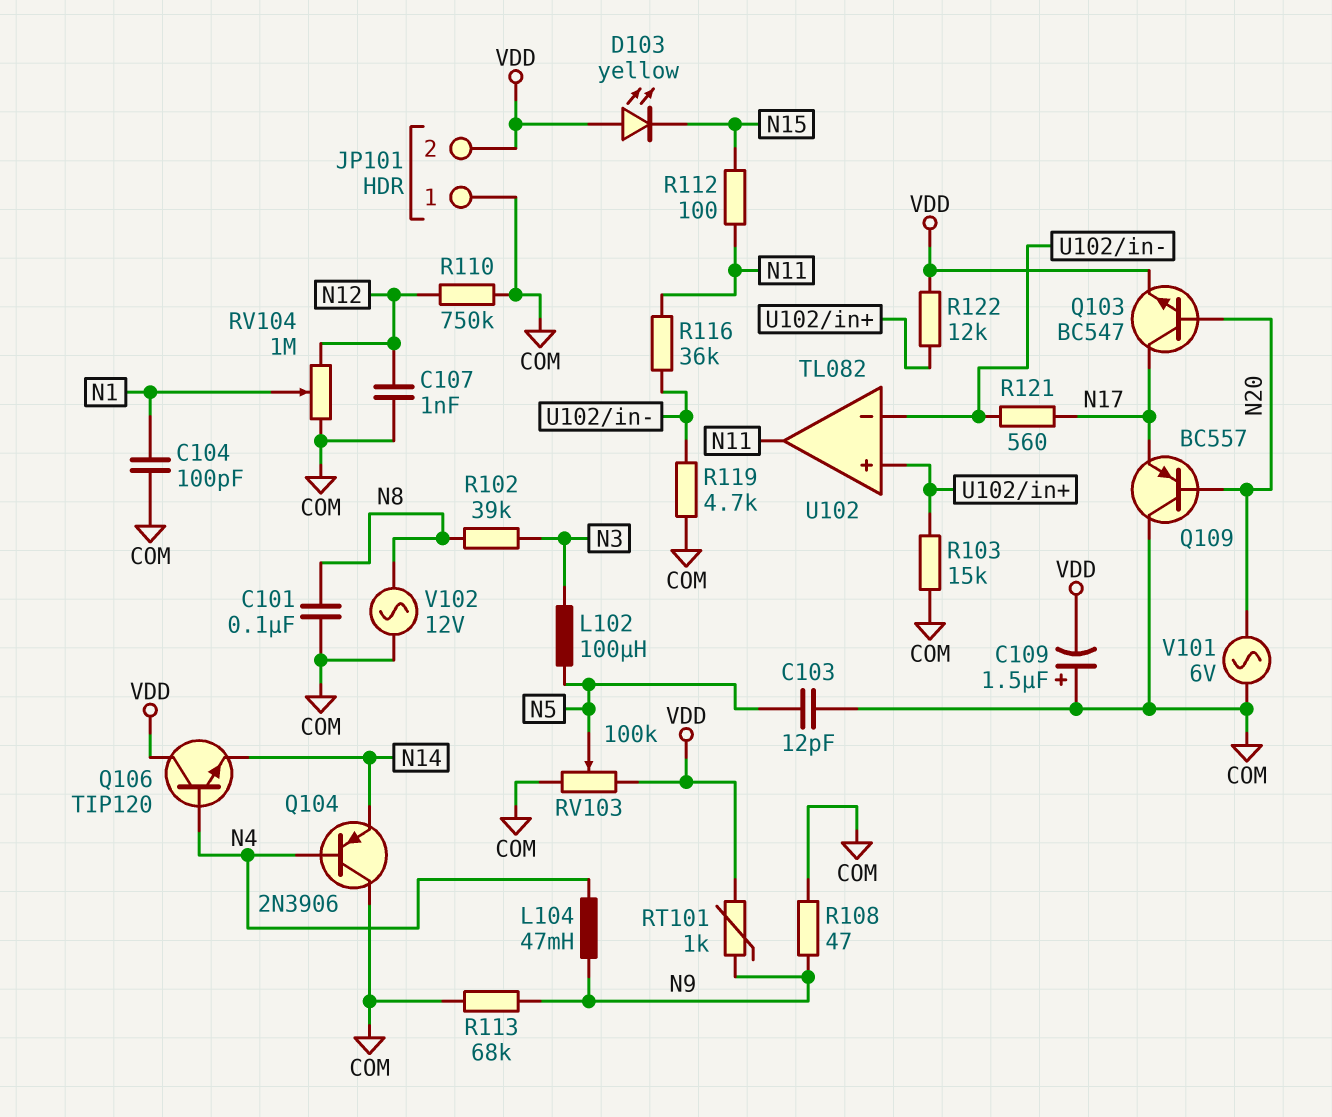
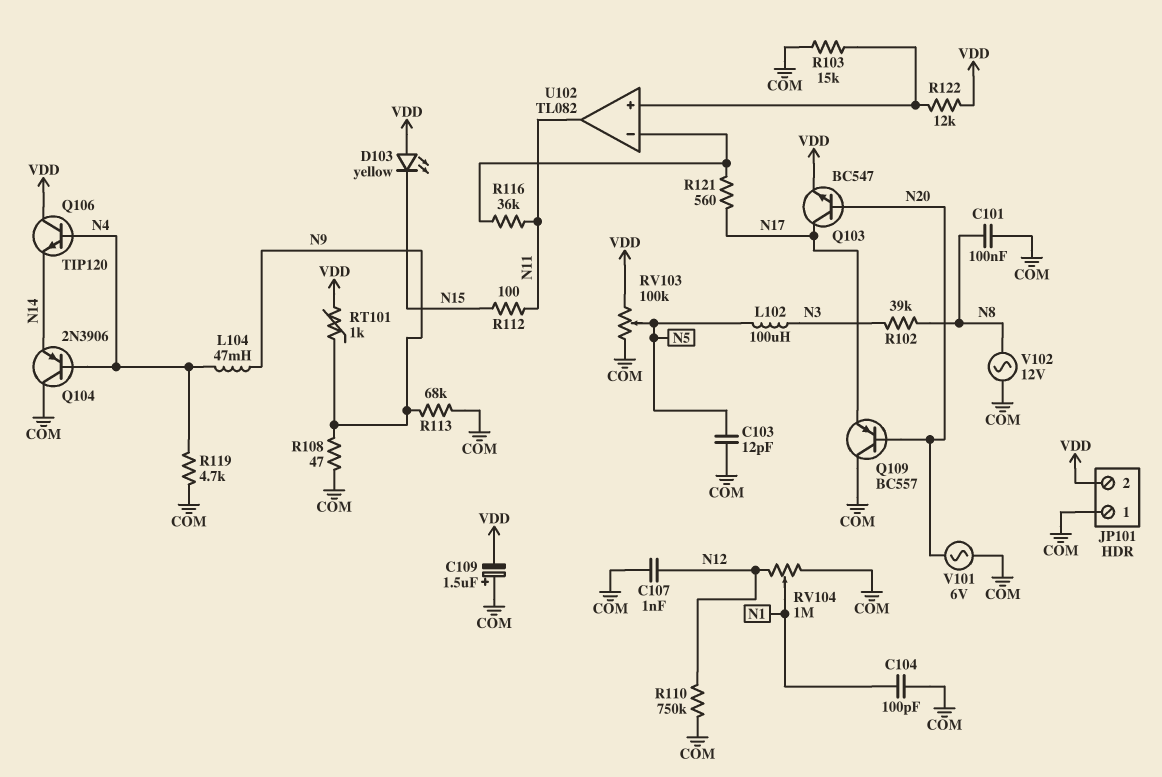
R119: 4.7k (COM, U102/in-) -> 4.7k (COM, N4)

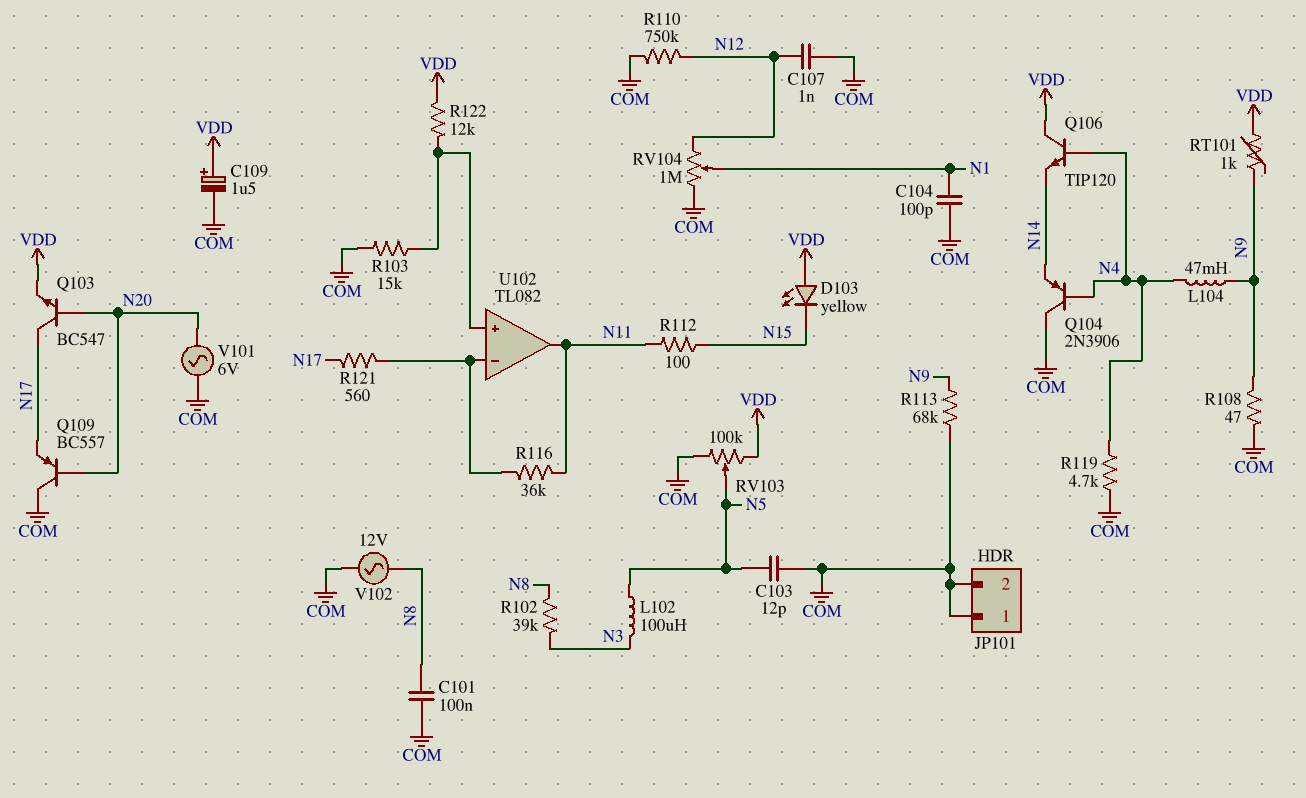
C109: 1.5uF (plus COM, minus VDD) -> 1.5uF (plus VDD, minus COM)
JP101 pin 2: VDD -> COM

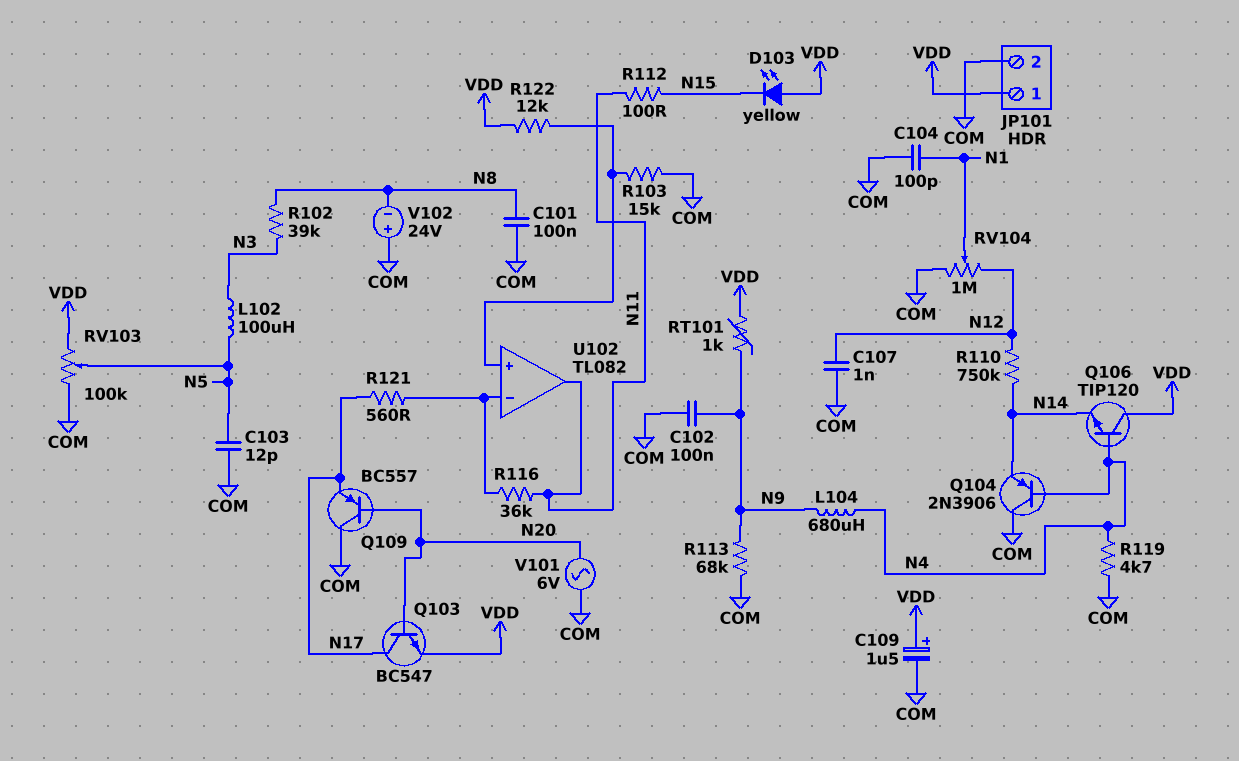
C102: none -> 100nF (COM, N9)
JP101 pin 1: COM -> VDD
L104: 47mH (N4, N9) -> 680uH (N4, N9)
R108: 47 (COM, N9) -> none
R110: 750k (COM, N12) -> 750k (N12, N14)
V102: AC 12V (COM, N8) -> 24V (plus COM, minus N8)

